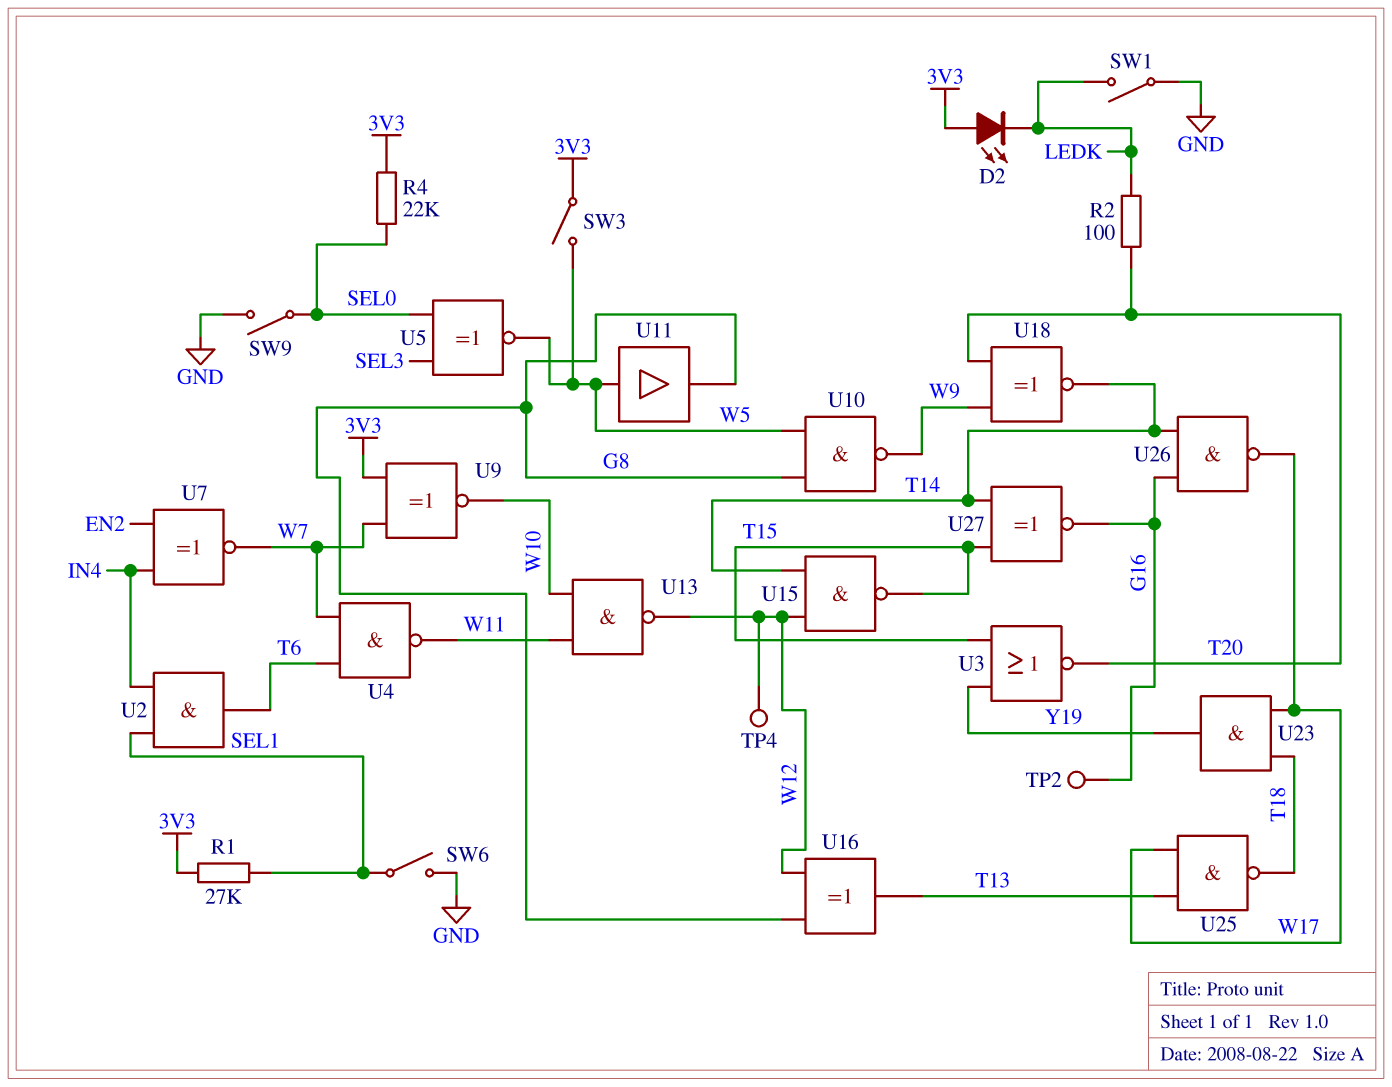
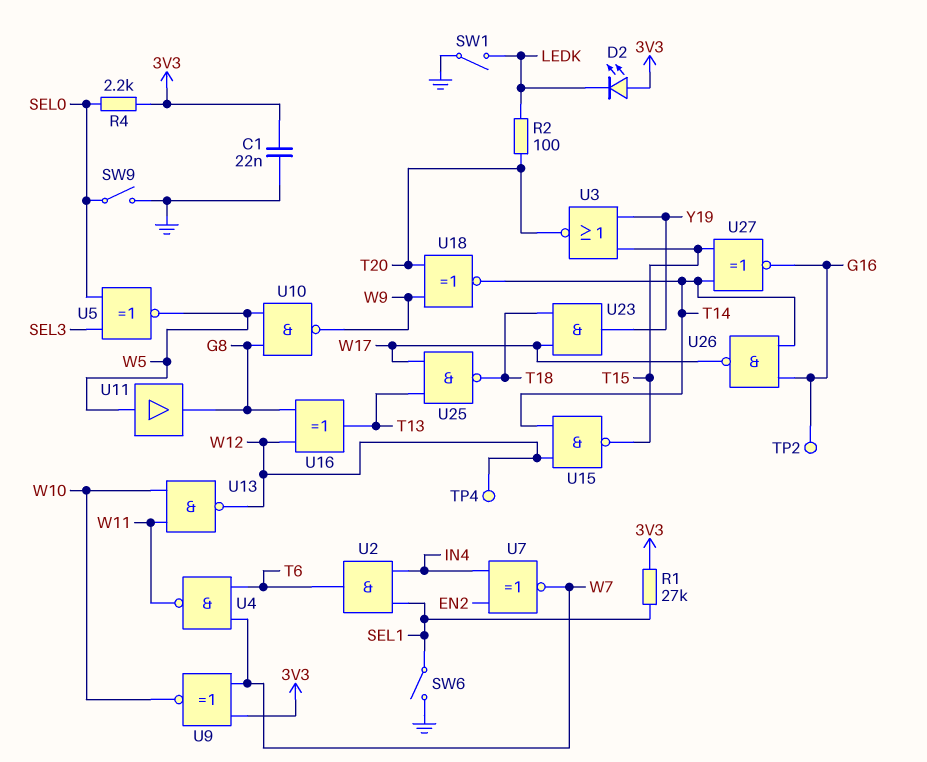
C1: none -> 22nF (3V3, GND)
R4: 22k (3V3, SEL0) -> 2.2k (3V3, SEL0)
SW3: switch (3V3, W5) -> none

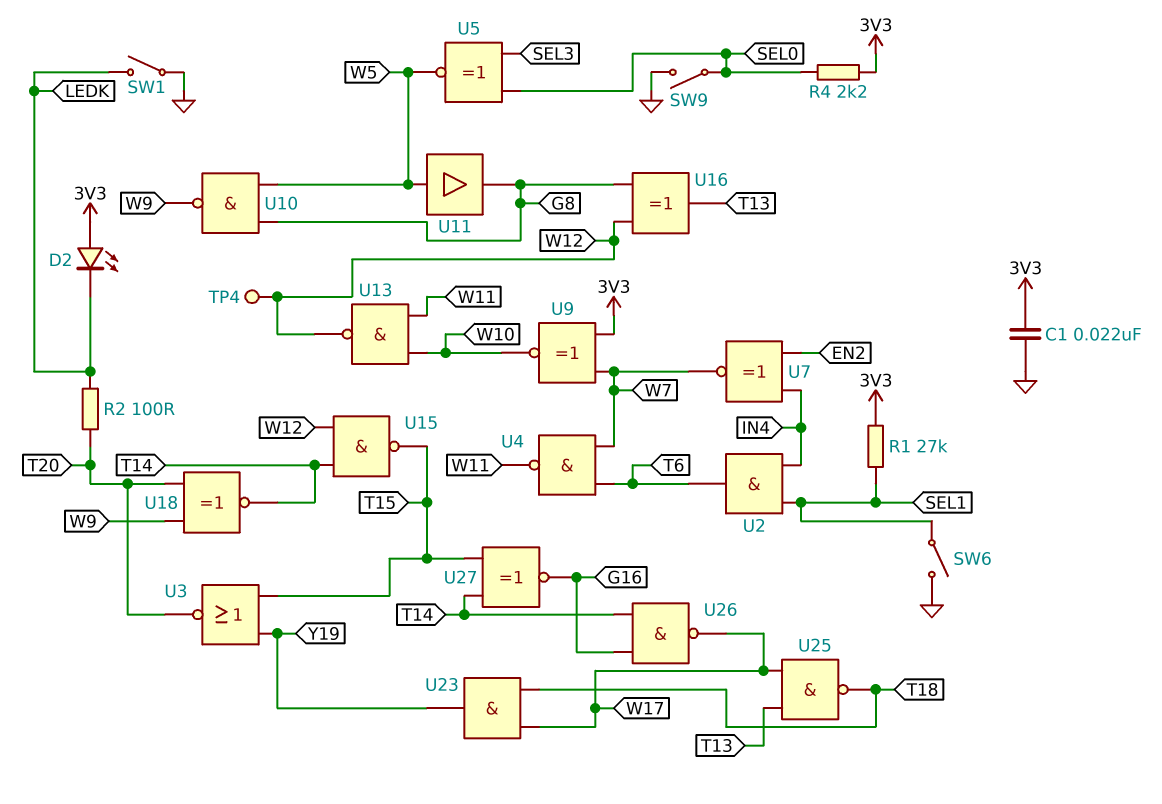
TP2: test point (G16) -> none

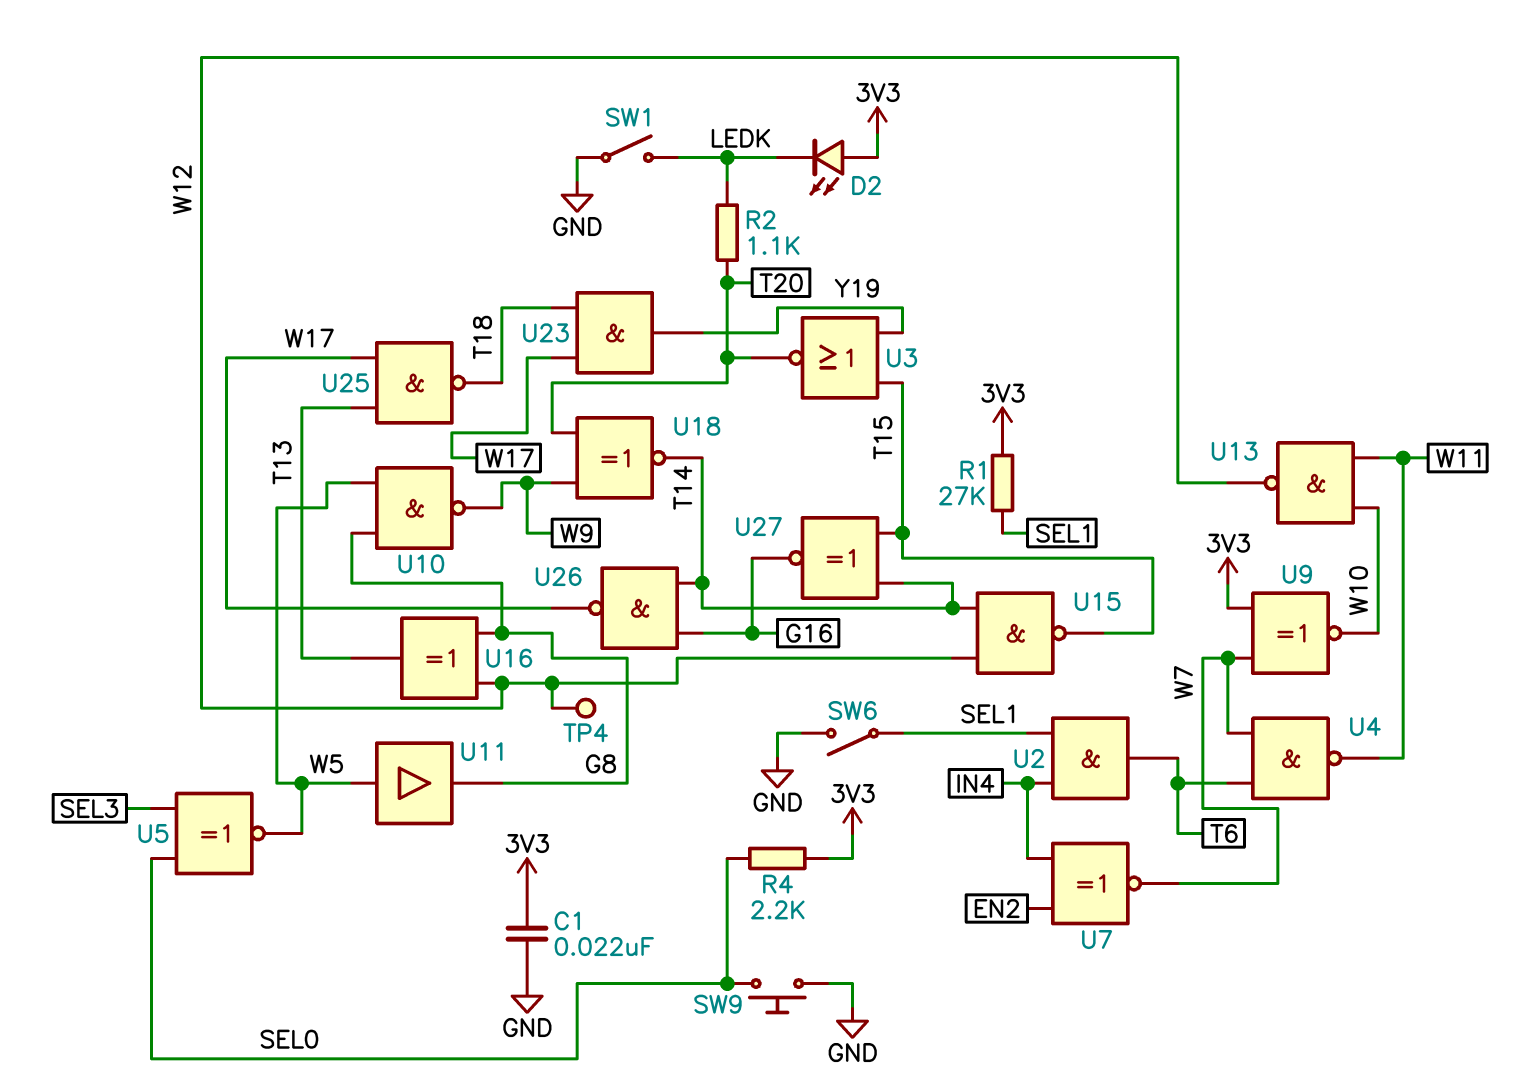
R2: 100 (LEDK, T20) -> 1.1k (LEDK, T20)
SW9: switch (GND, SEL0) -> button (GND, SEL0)

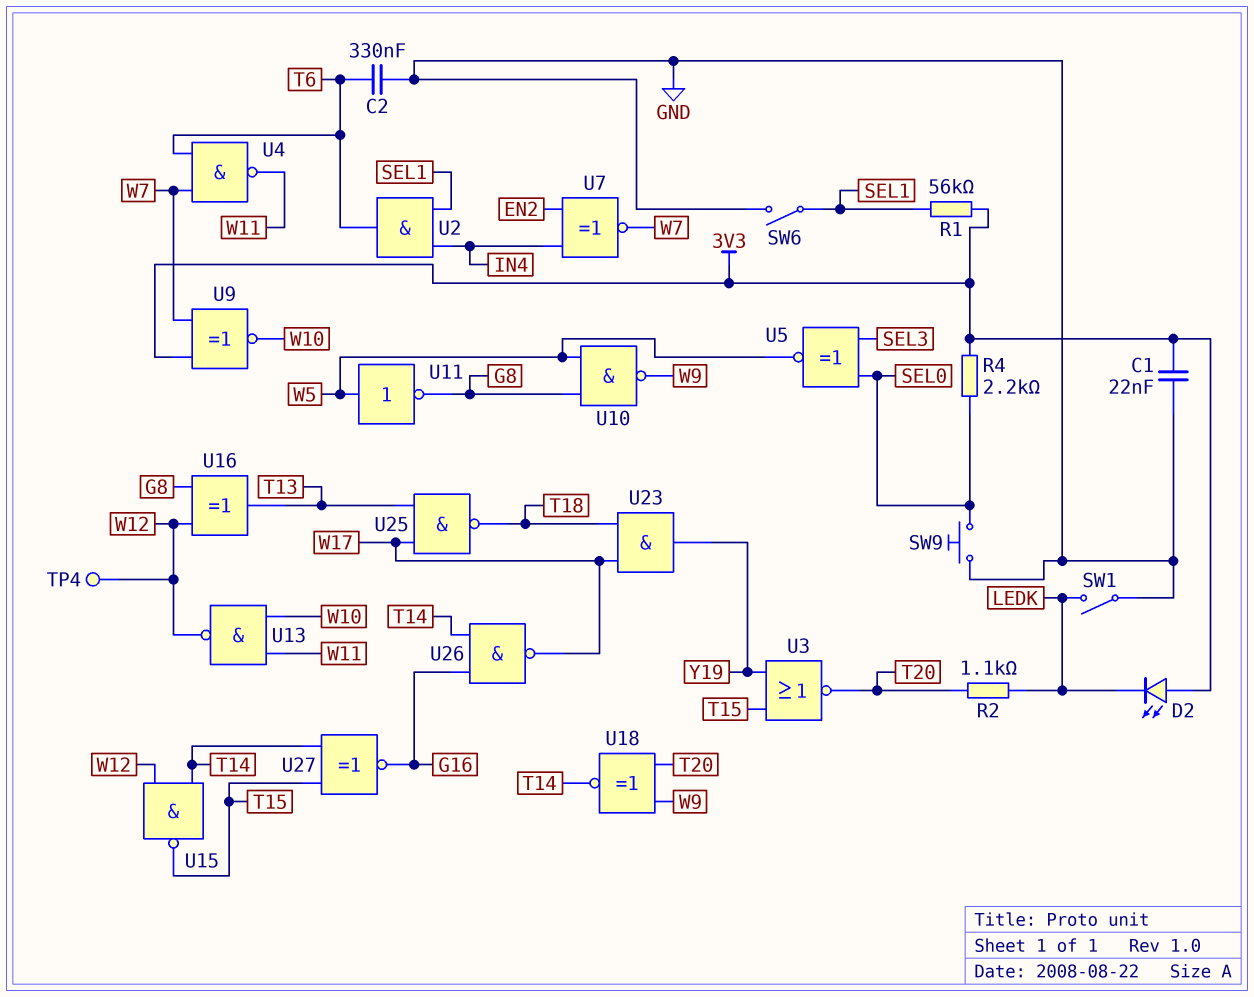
C2: none -> 330nF (GND, T6)
R1: 27k (3V3, SEL1) -> 56k (3V3, SEL1)
U11: buffer (in W5, out G8) -> NOT (in W5, out G8)

